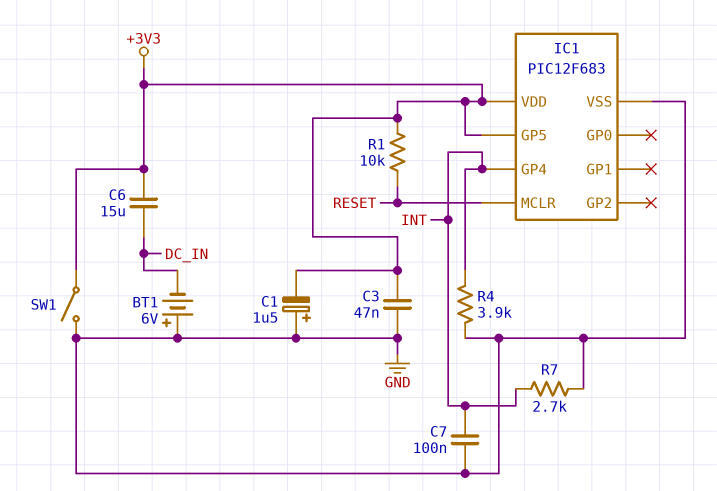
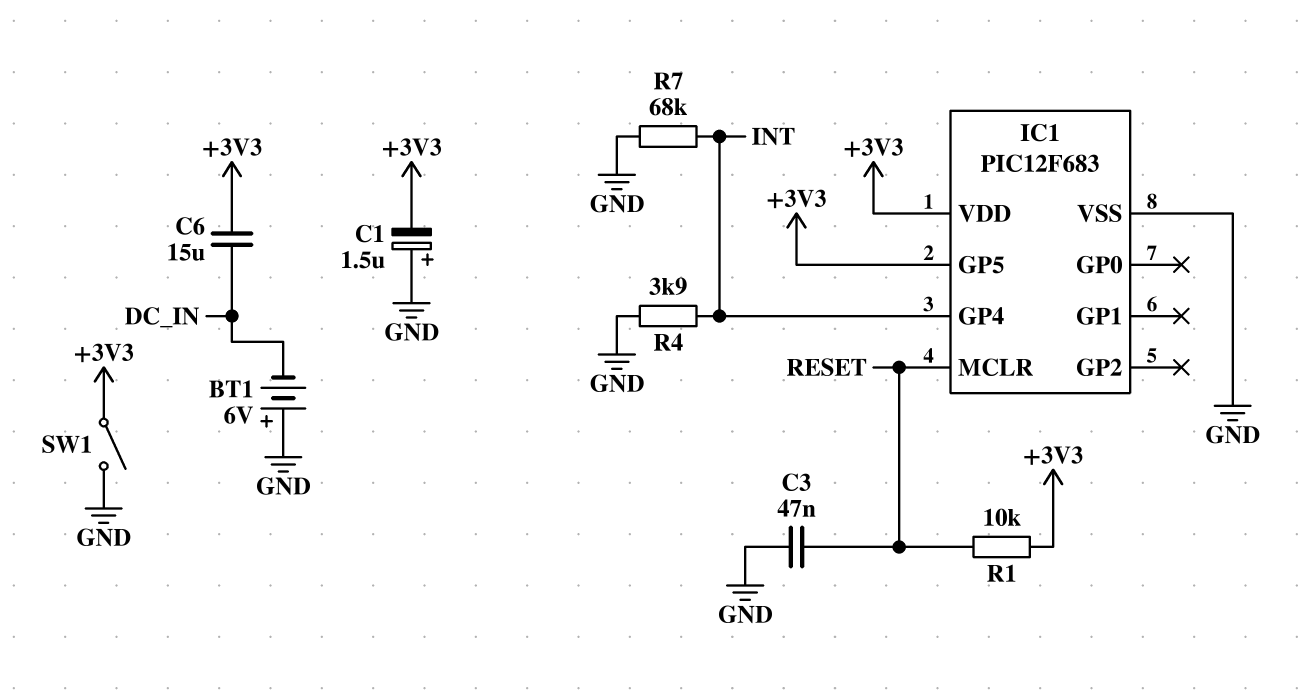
C3: 47nF (+3V3, GND) -> 47nF (GND, RESET)
C7: 100nF (GND, INT) -> none
R7: 2.7k (GND, INT) -> 68k (GND, INT)

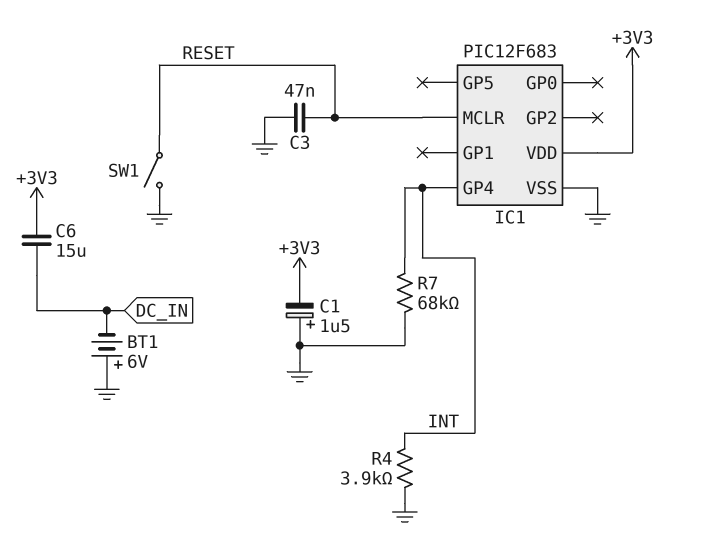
IC1 pin GP5: +3V3 -> none
R1: 10k (+3V3, RESET) -> none
SW1: switch (+3V3, GND) -> switch (GND, RESET)

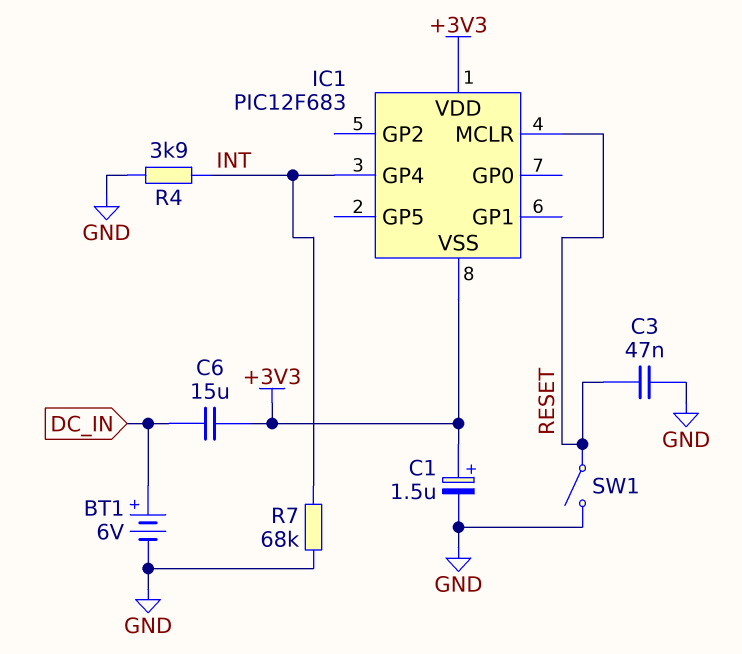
BT1: 6V (plus GND, minus DC_IN) -> 6V (plus DC_IN, minus GND)
C1: 1.5uF (plus GND, minus +3V3) -> 1.5uF (plus +3V3, minus GND)
IC1 pin VSS: GND -> +3V3

